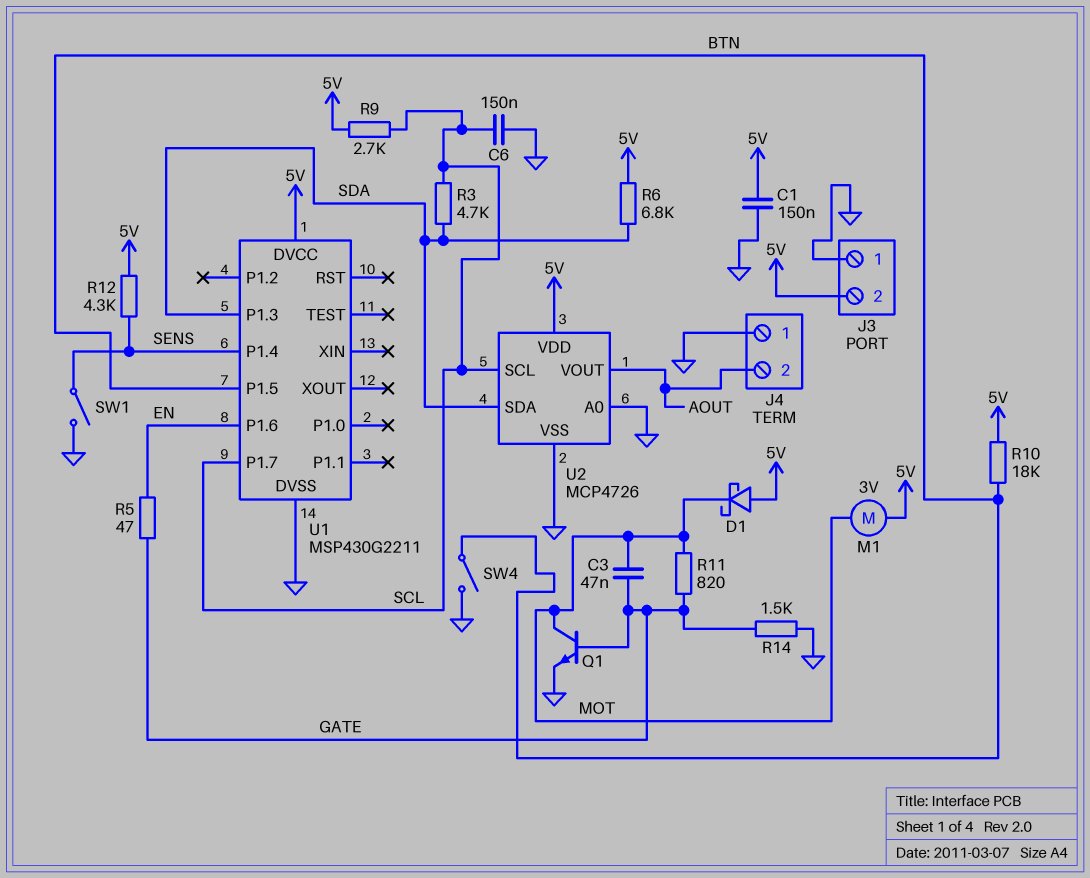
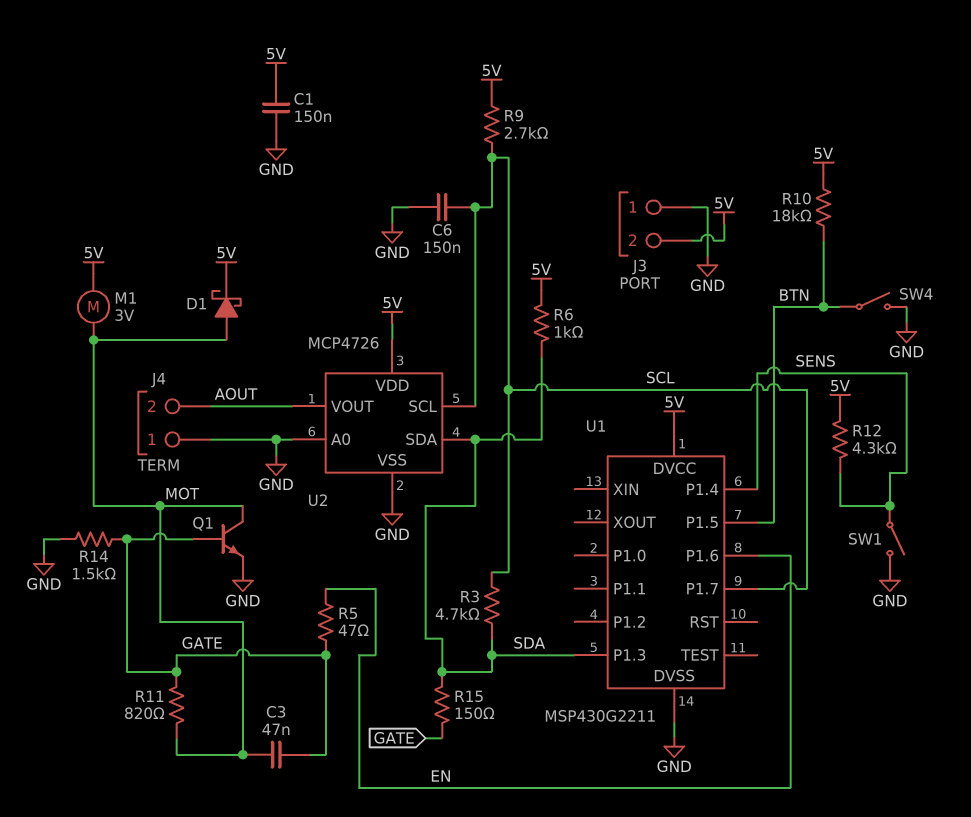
D1: schottky (A 5V, K MOT) -> schottky (A MOT, K 5V)
R6: 6.8k (5V, SDA) -> 1k (5V, SDA)
R15: none -> 150 (GATE, SDA)

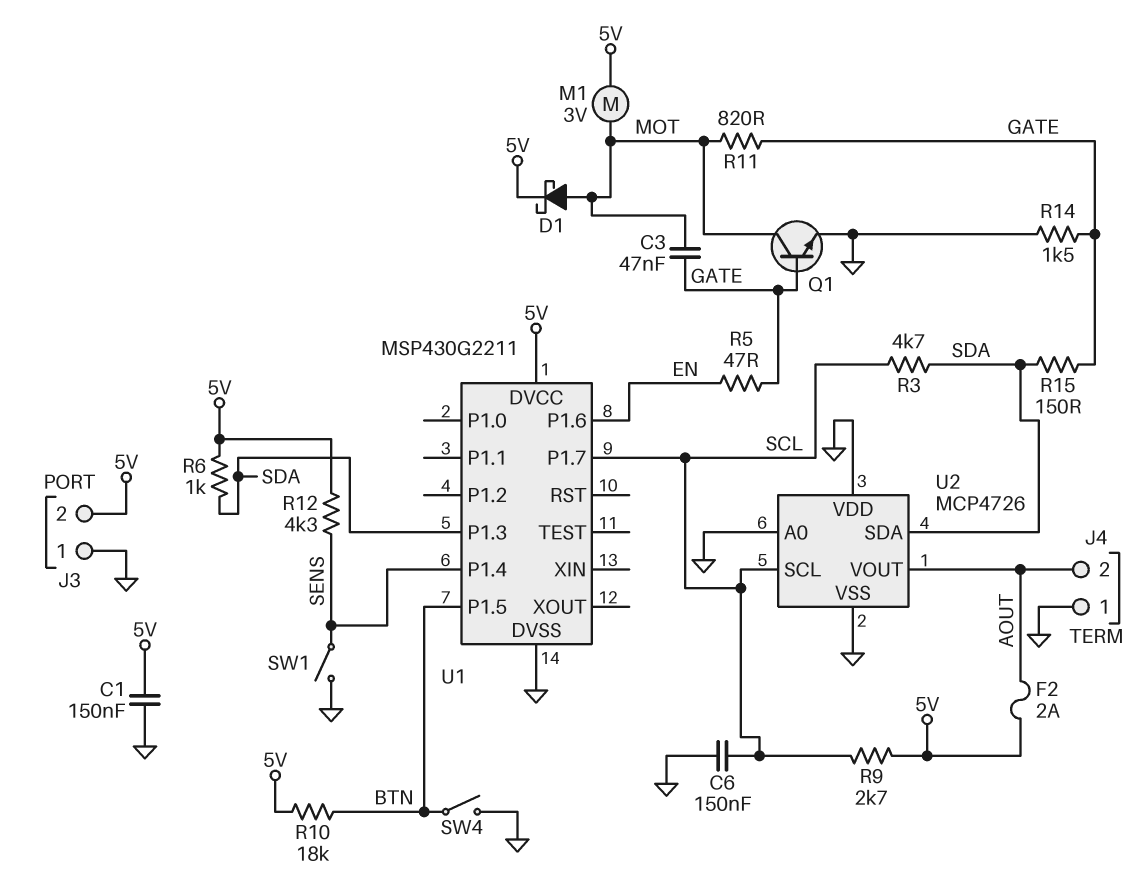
F2: none -> 2A (5V, AOUT)
U2 pin VDD: 5V -> GND

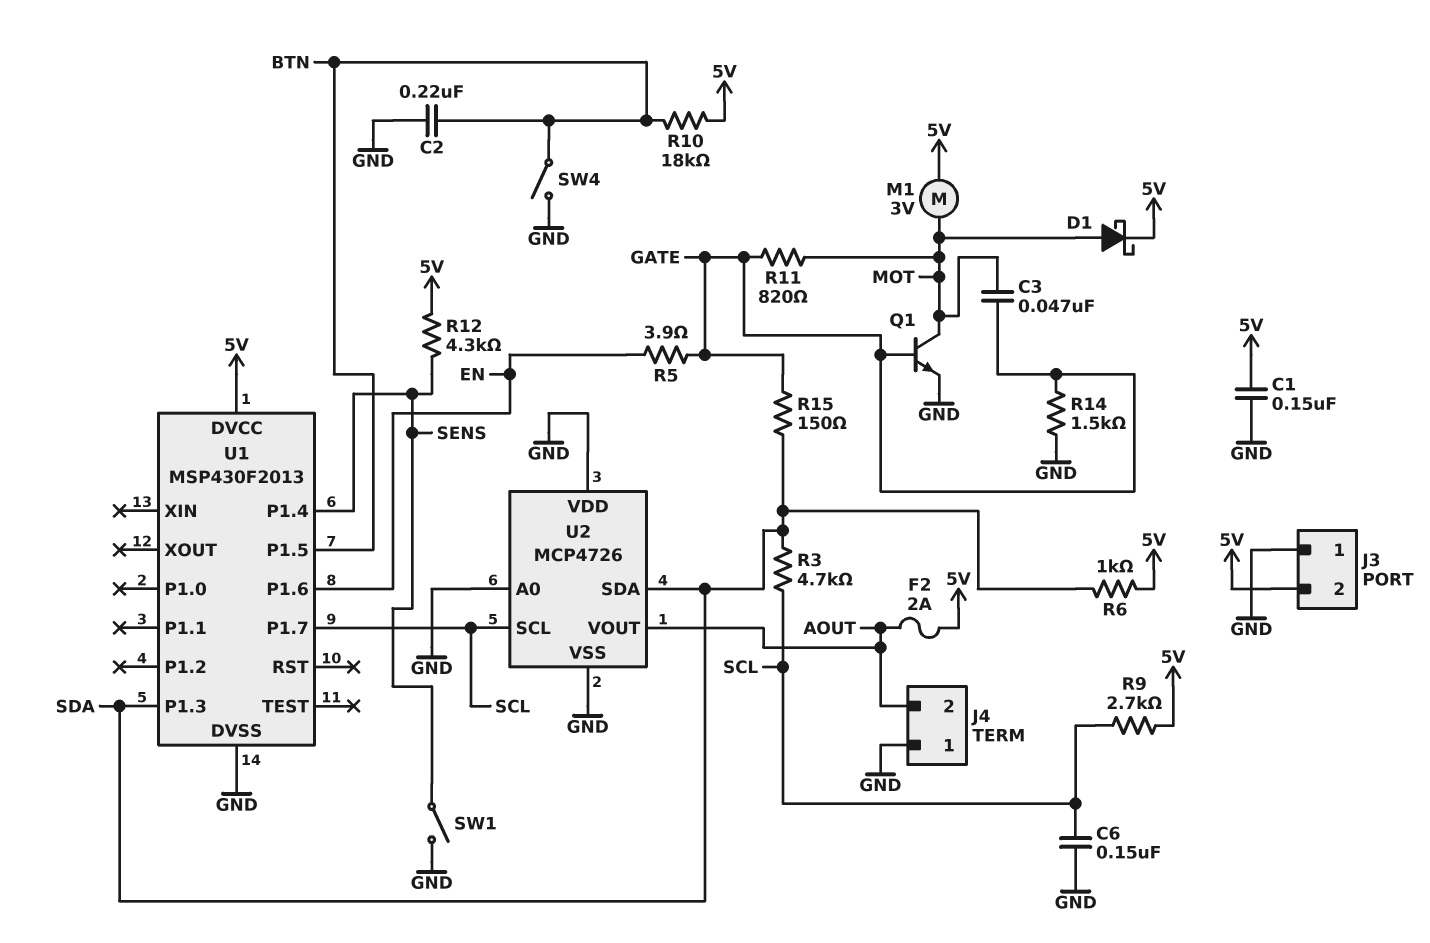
C2: none -> 220nF (BTN, GND)
R5: 47 (EN, GATE) -> 3.9 (EN, GATE)
U1: MSP430G2211 -> MSP430F2013

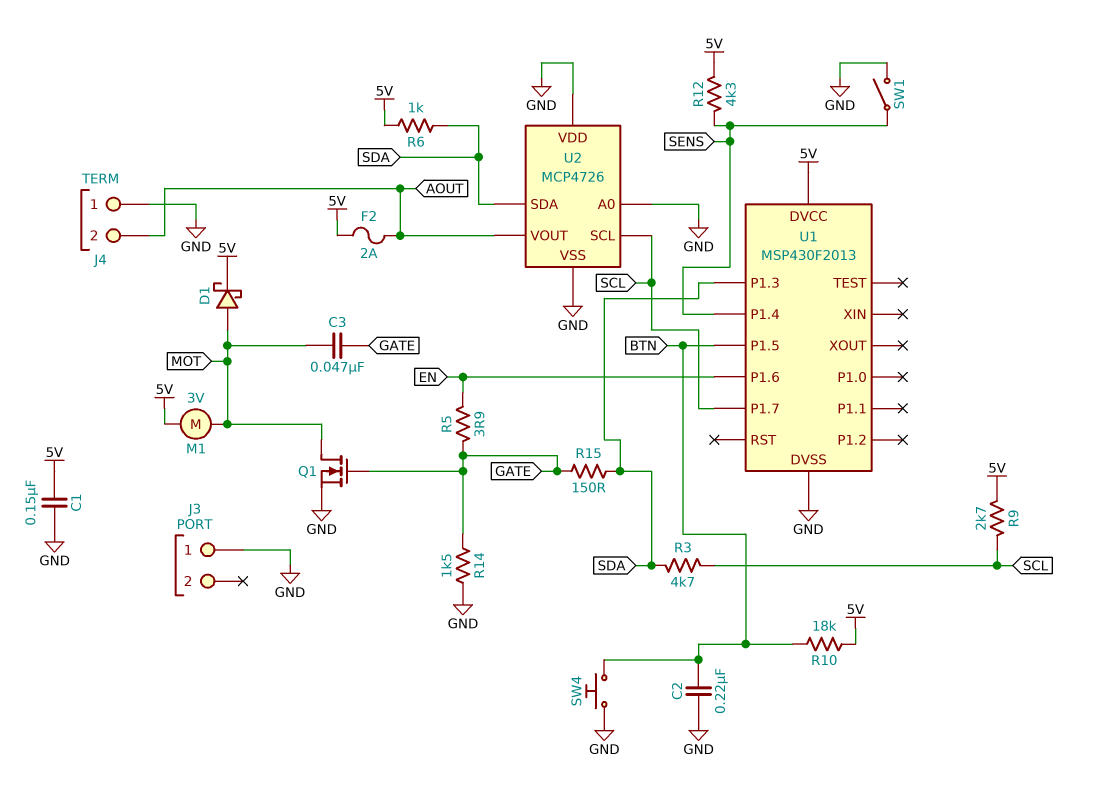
C6: 150nF (GND, SCL) -> none
J3 pin 2: 5V -> none
Q1: NPN (B GATE, C MOT, E GND) -> NMOS (G GATE, D MOT, S GND)
R11: 820 (GATE, MOT) -> none
SW4: switch (BTN, GND) -> button (BTN, GND)

